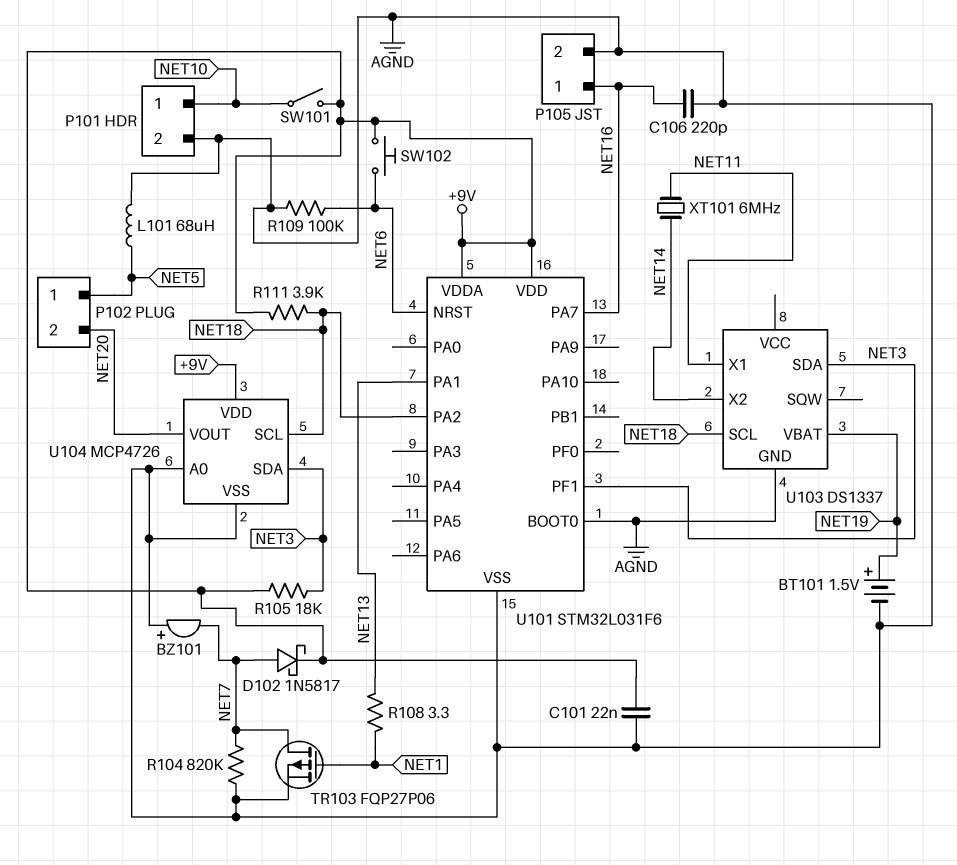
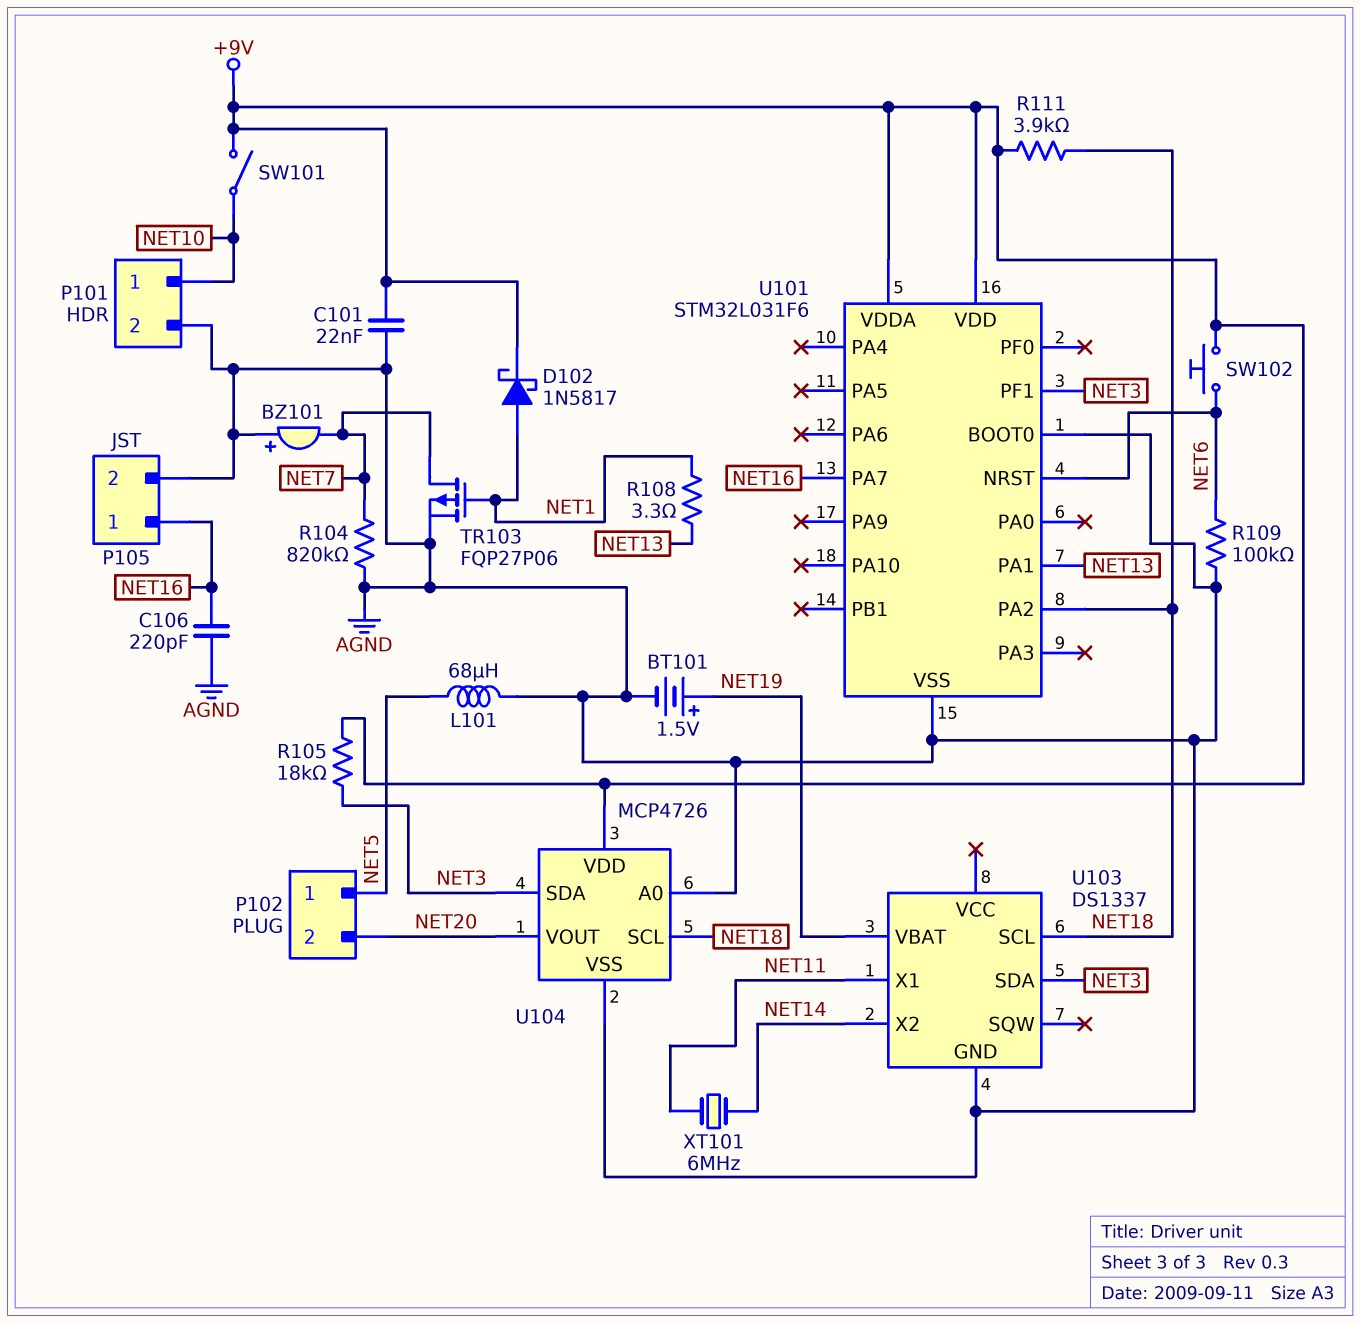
D102: schottky 1N5817 (A NET7, K +9V) -> schottky 1N5817 (A NET1, K +9V)

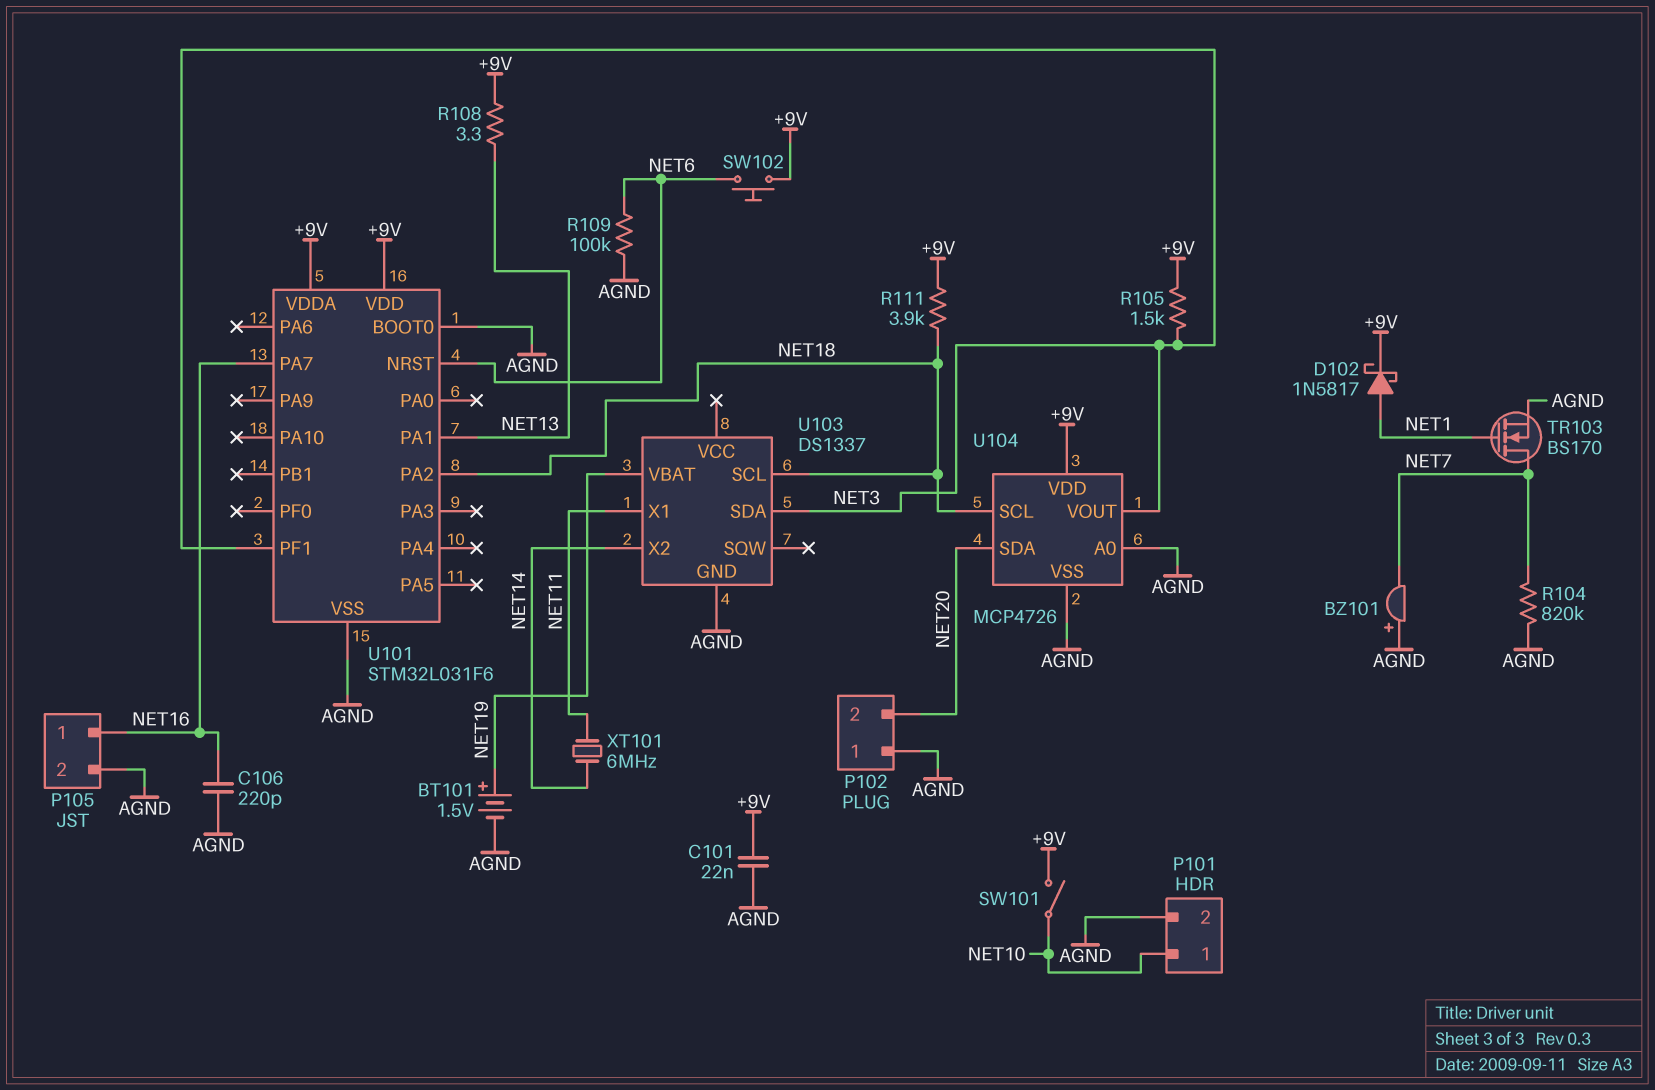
L101: 68uH (AGND, NET5) -> none
P102 pin 1: NET5 -> AGND
R105: 18k (+9V, NET3) -> 1.5k (+9V, NET3)
R108: 3.3 (NET1, NET13) -> 3.3 (+9V, NET13)
TR103: PMOS FQP27P06 (G NET1, D NET7, S AGND) -> NMOS BS170 (G NET1, D NET7, S AGND)
U104 pin SDA: NET3 -> NET20
U104 pin VOUT: NET20 -> NET3

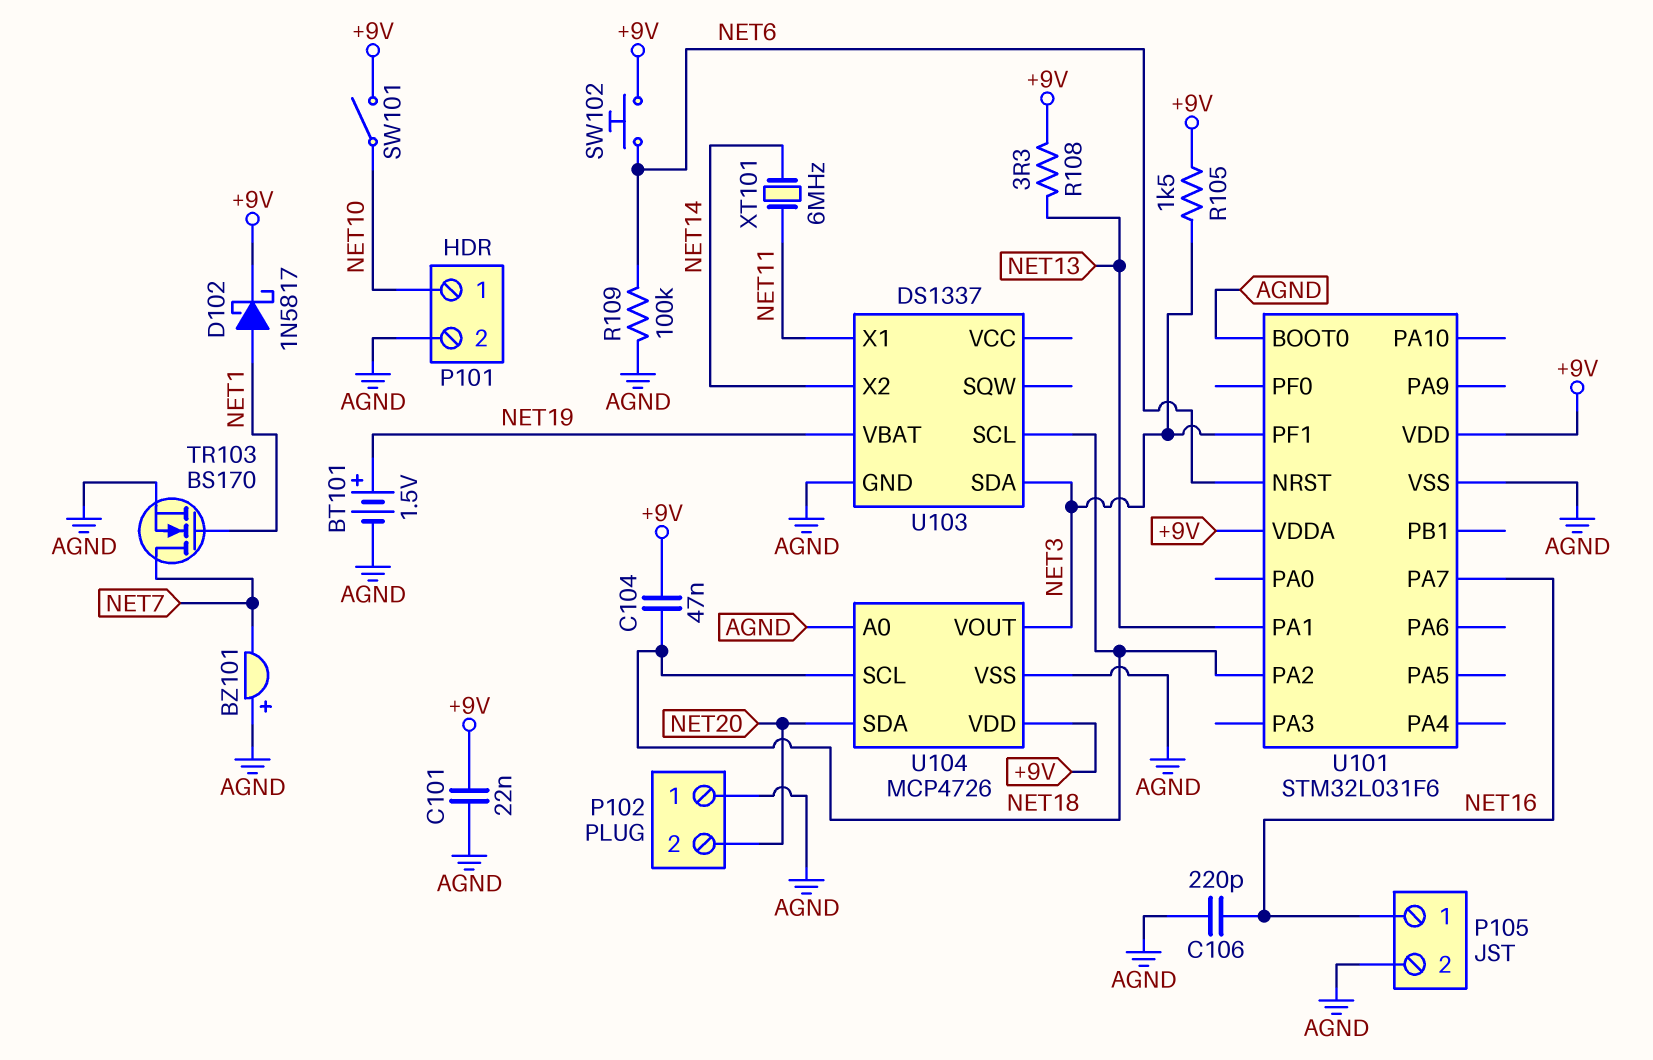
C104: none -> 47nF (+9V, NET18)
R104: 820k (AGND, NET7) -> none
R111: 3.9k (+9V, NET18) -> none

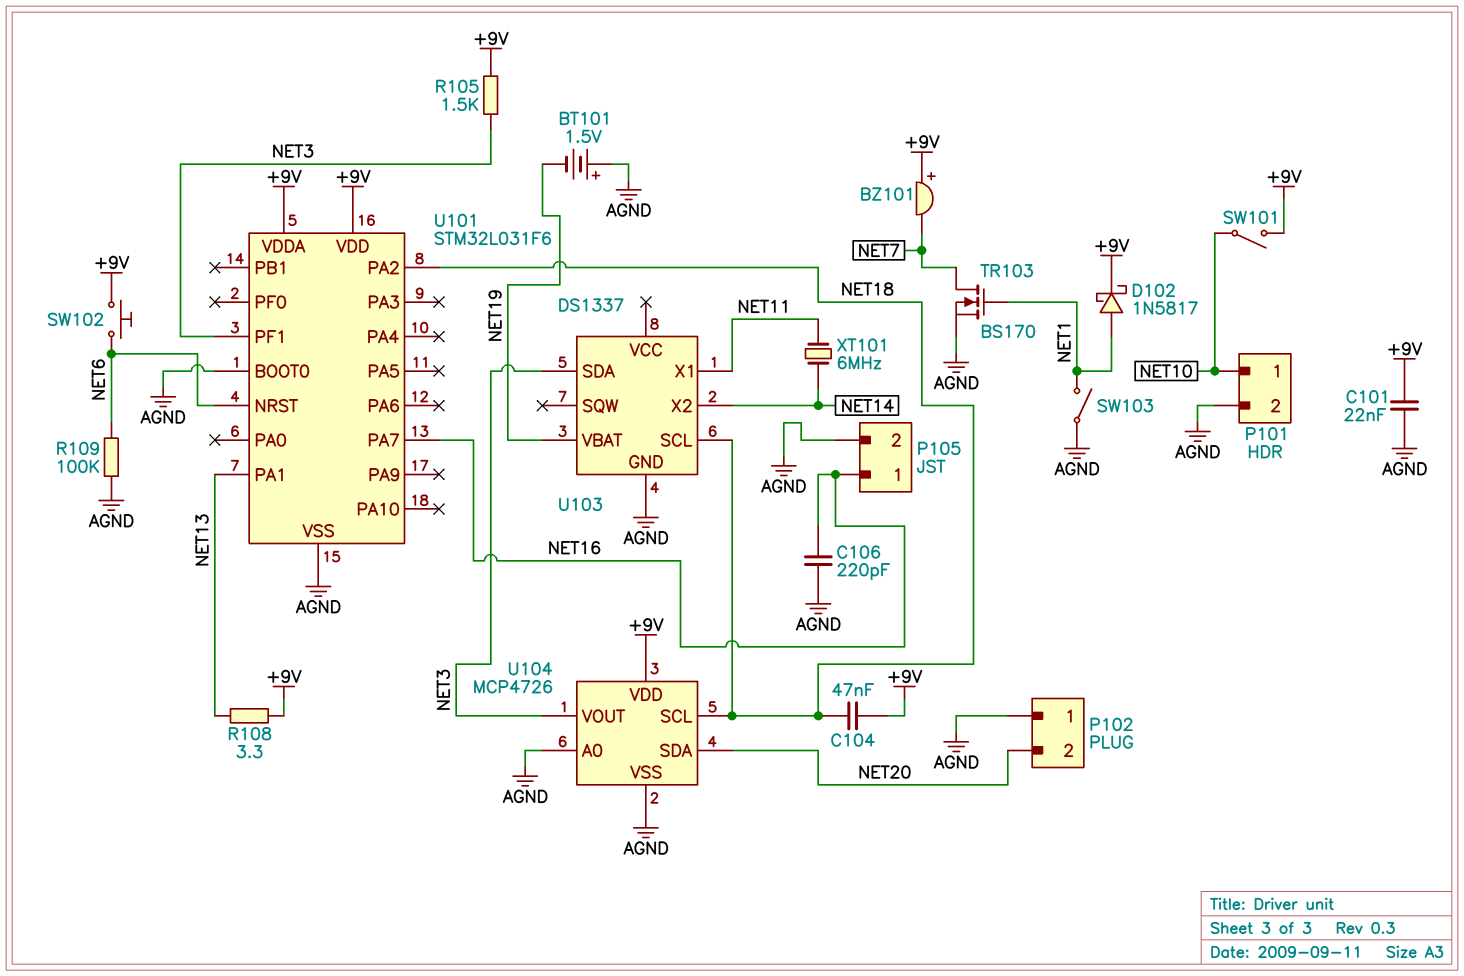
BT101: 1.5V (plus NET19, minus AGND) -> 1.5V (plus AGND, minus NET19)
BZ101: buzzer (plus AGND, minus NET7) -> buzzer (plus +9V, minus NET7)
SW103: none -> switch (AGND, NET1)

